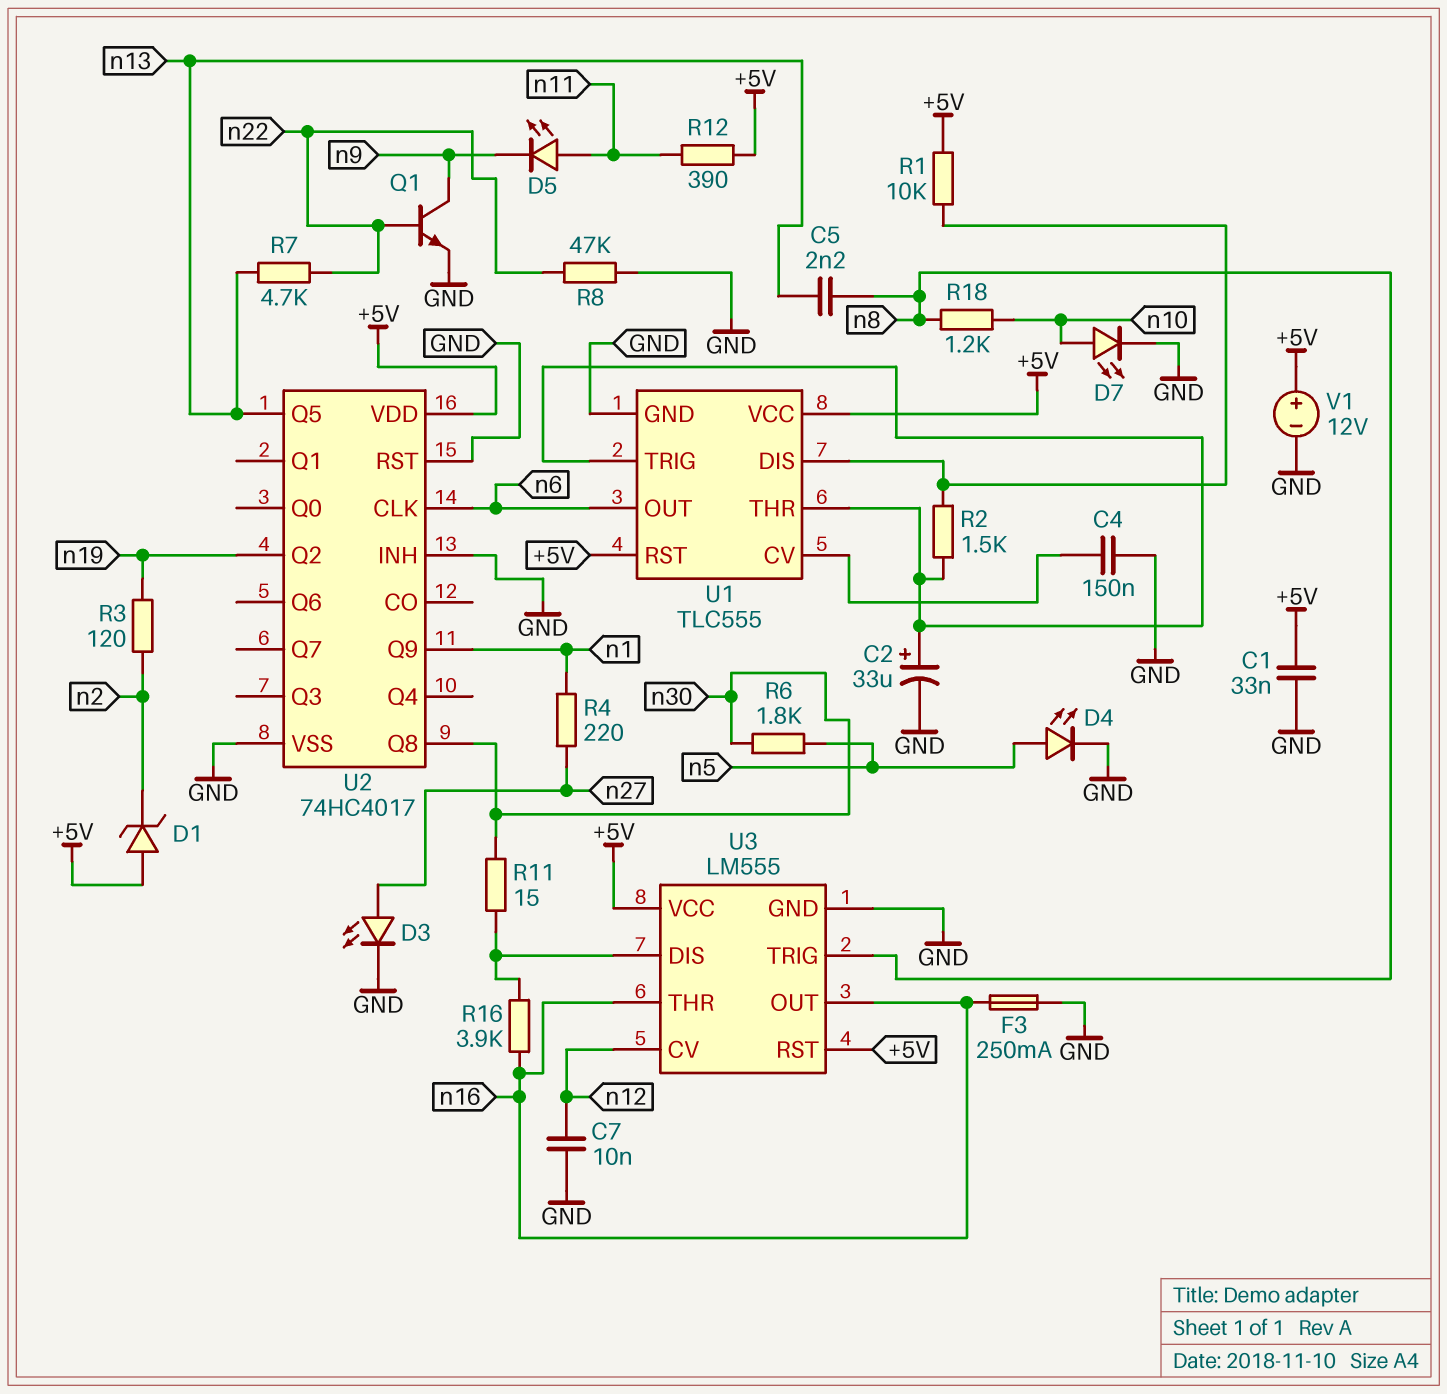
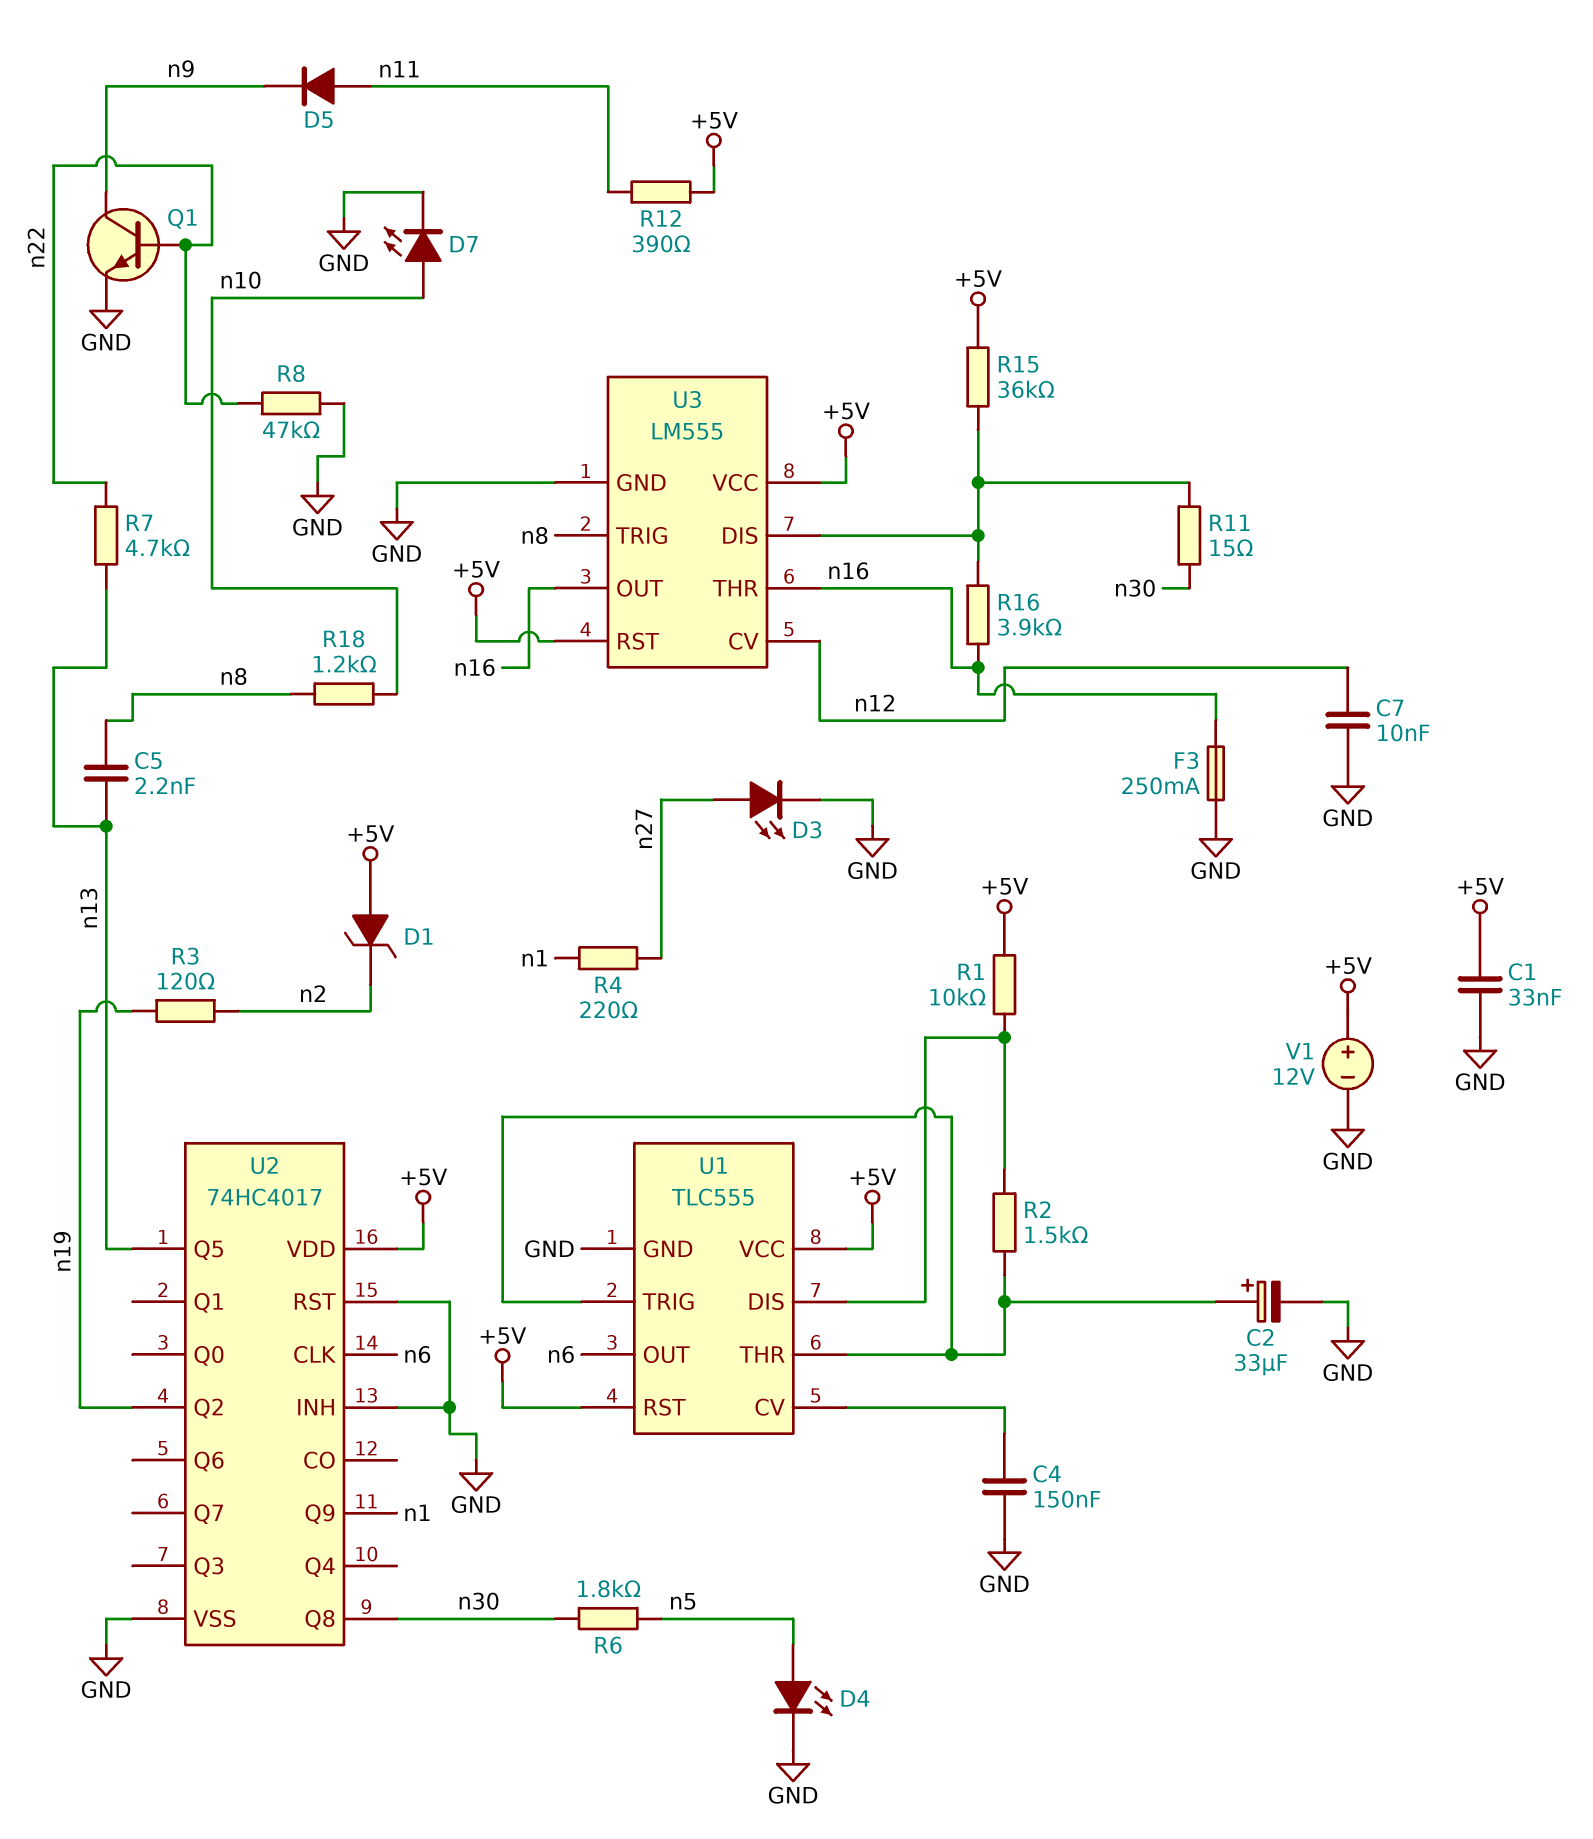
D5: LED (A n11, K n9) -> diode (A n11, K n9)
R15: none -> 36k (+5V, U3/DIS)

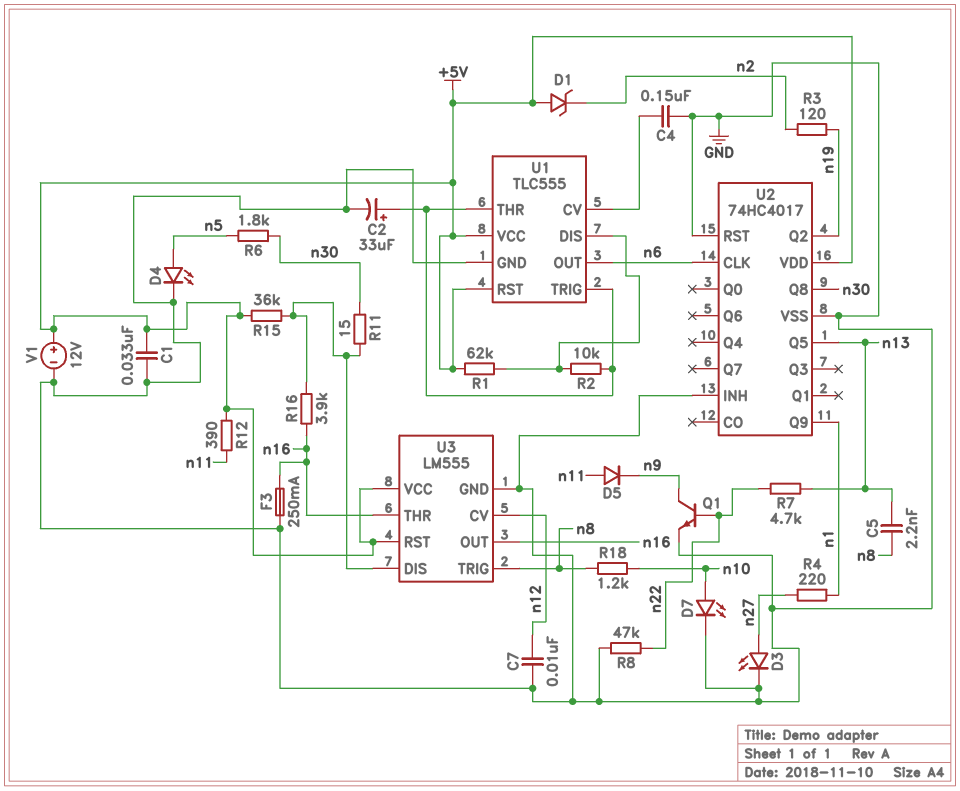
R1: 10k (+5V, U1/DIS) -> 62k (+5V, U1/DIS)
R2: 1.5k (U1/DIS, U1/THR) -> 10k (U1/DIS, U1/THR)

